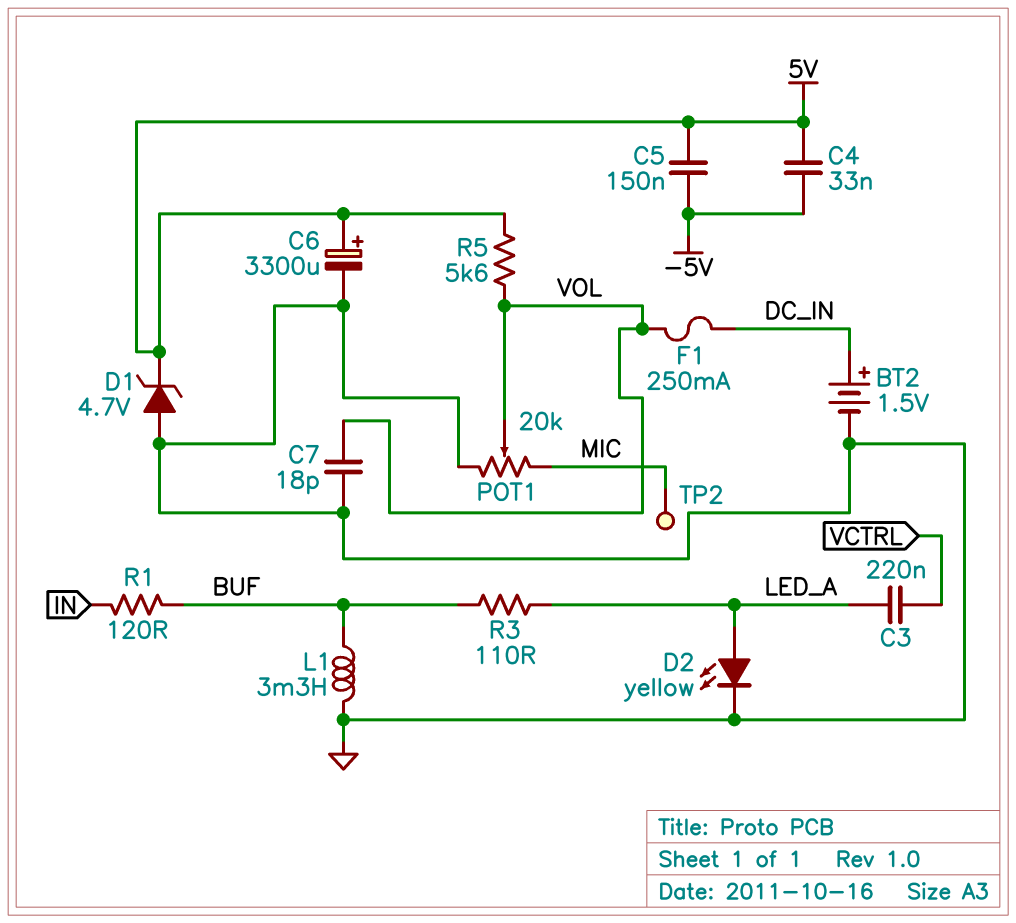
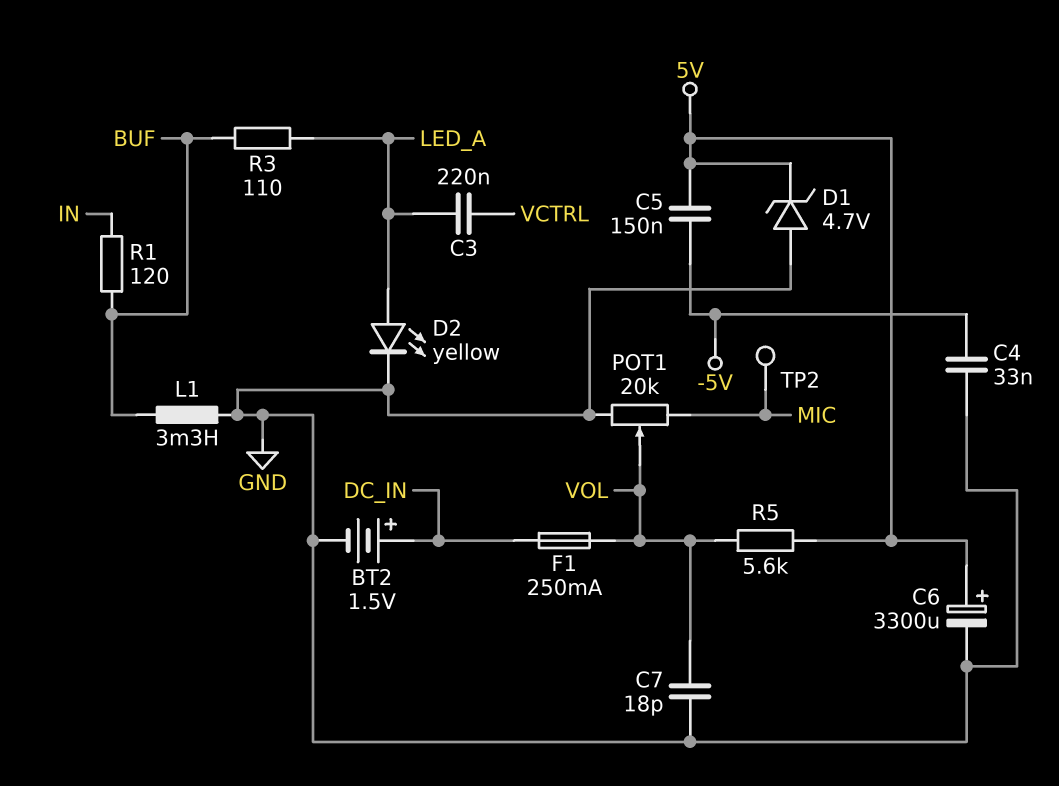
C4: 33nF (-5V, 5V) -> 33nF (-5V, GND)

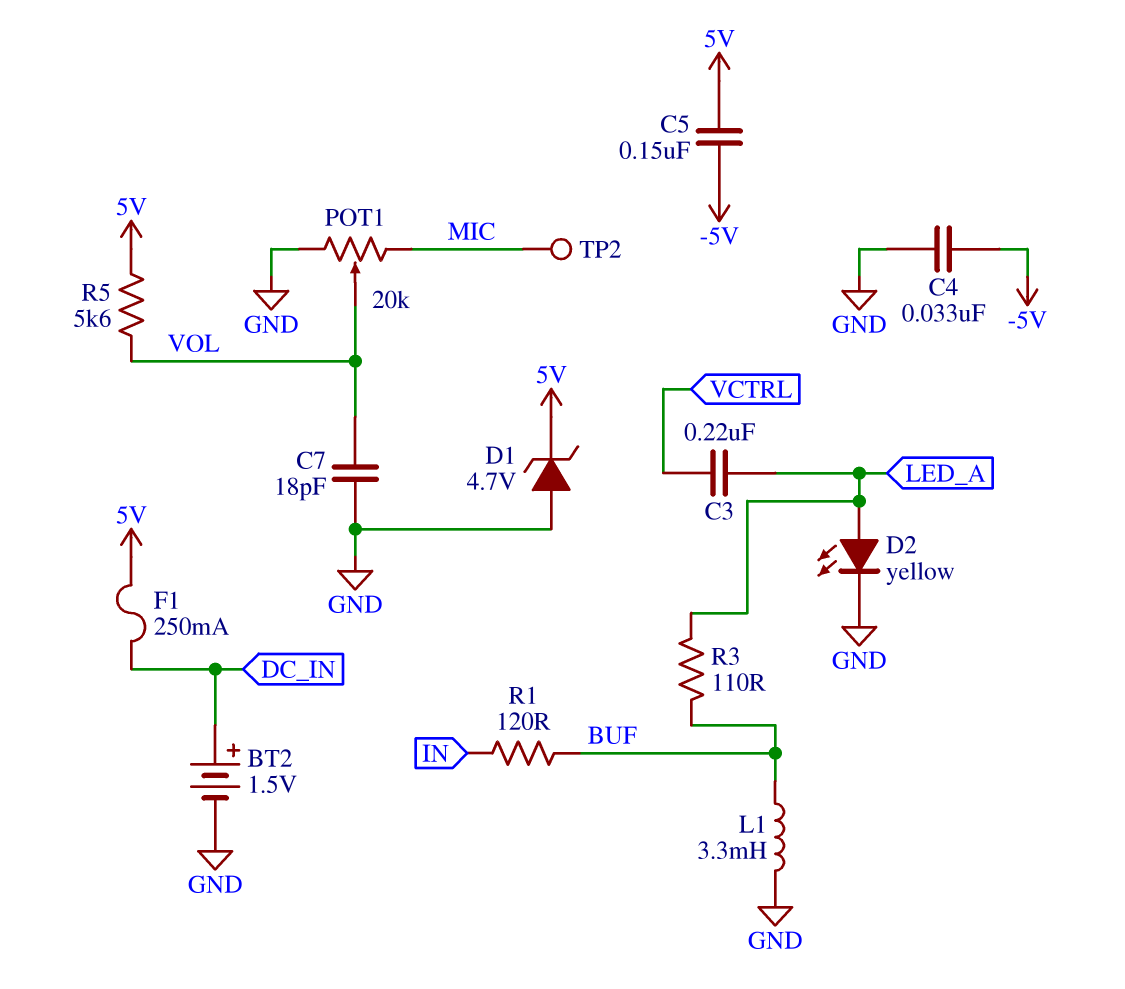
C6: 3300uF (plus 5V, minus GND) -> none
F1: 250mA (DC_IN, VOL) -> 250mA (5V, DC_IN)

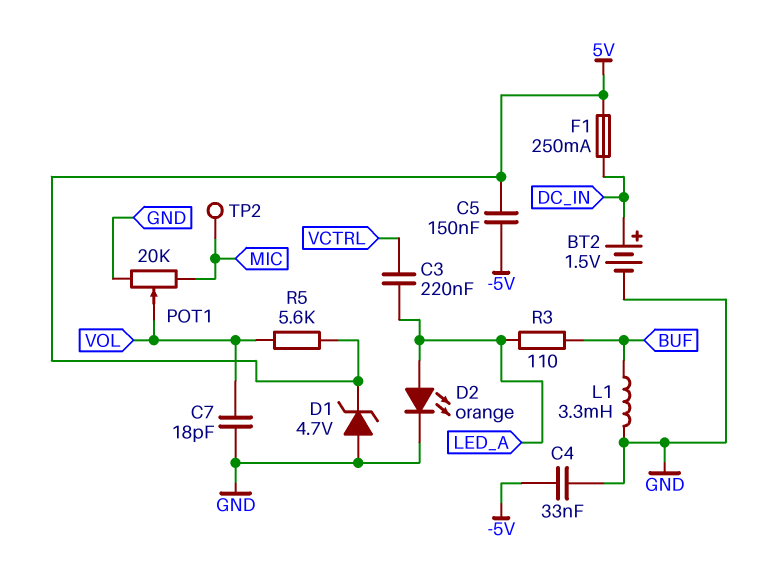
D2: LED yellow (A LED_A, K GND) -> LED orange (A LED_A, K GND)
R1: 120 (BUF, IN) -> none

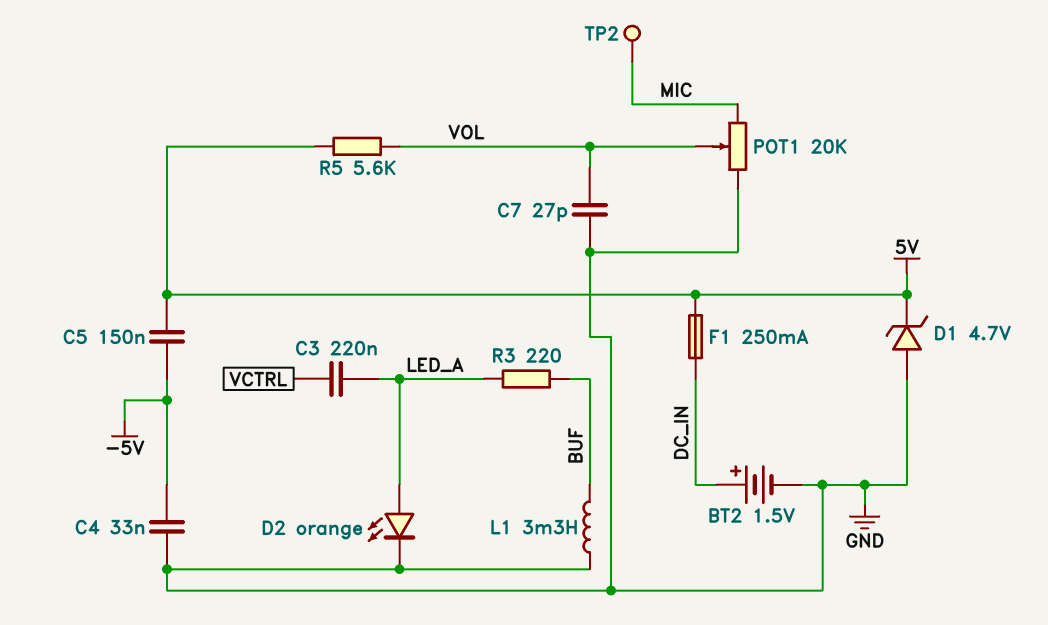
C7: 18pF (GND, VOL) -> 27pF (GND, VOL)
R3: 110 (BUF, LED_A) -> 220 (BUF, LED_A)

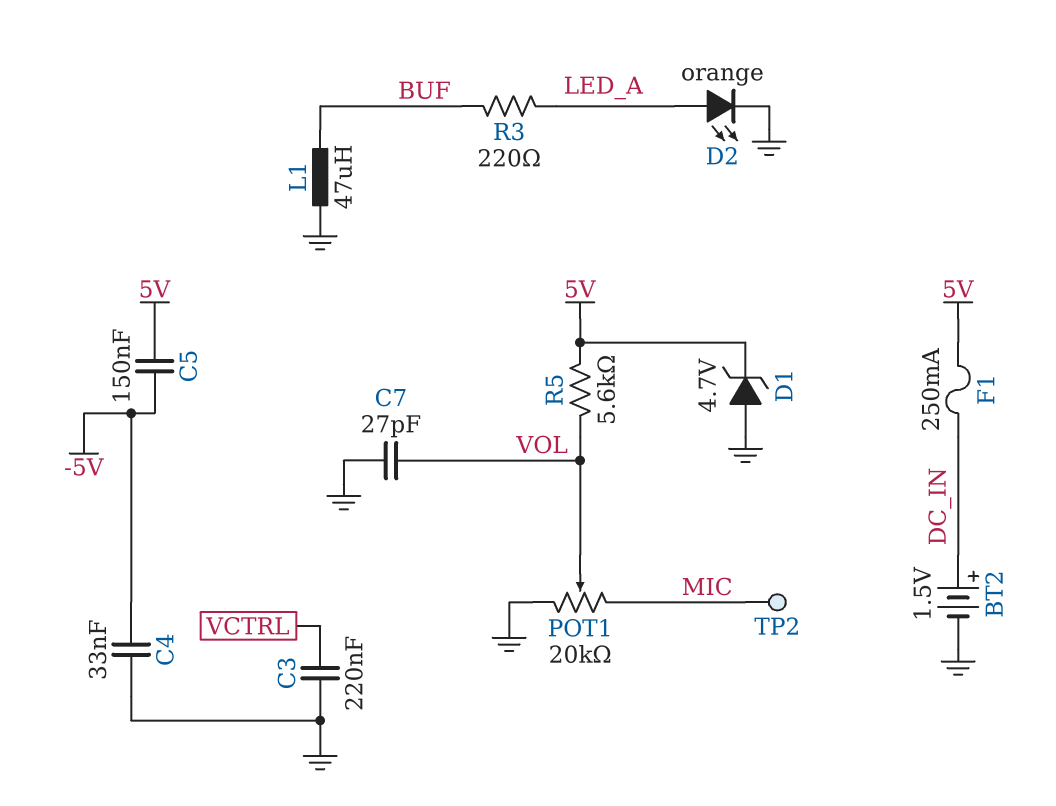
C3: 220nF (LED_A, VCTRL) -> 220nF (GND, VCTRL)
L1: 3.3mH (BUF, GND) -> 47uH (BUF, GND)

